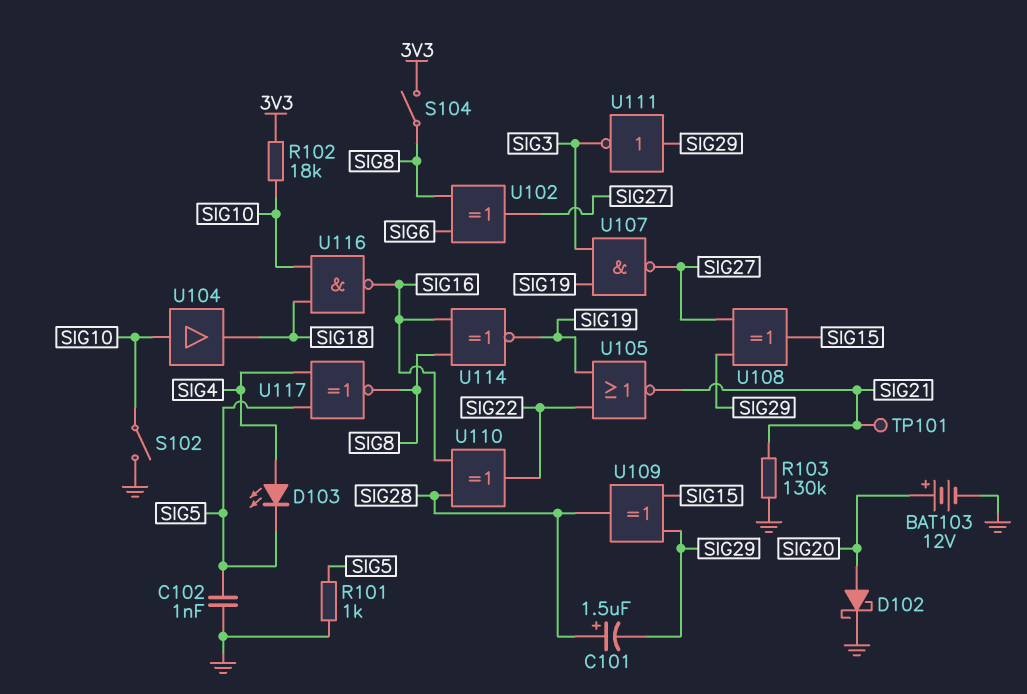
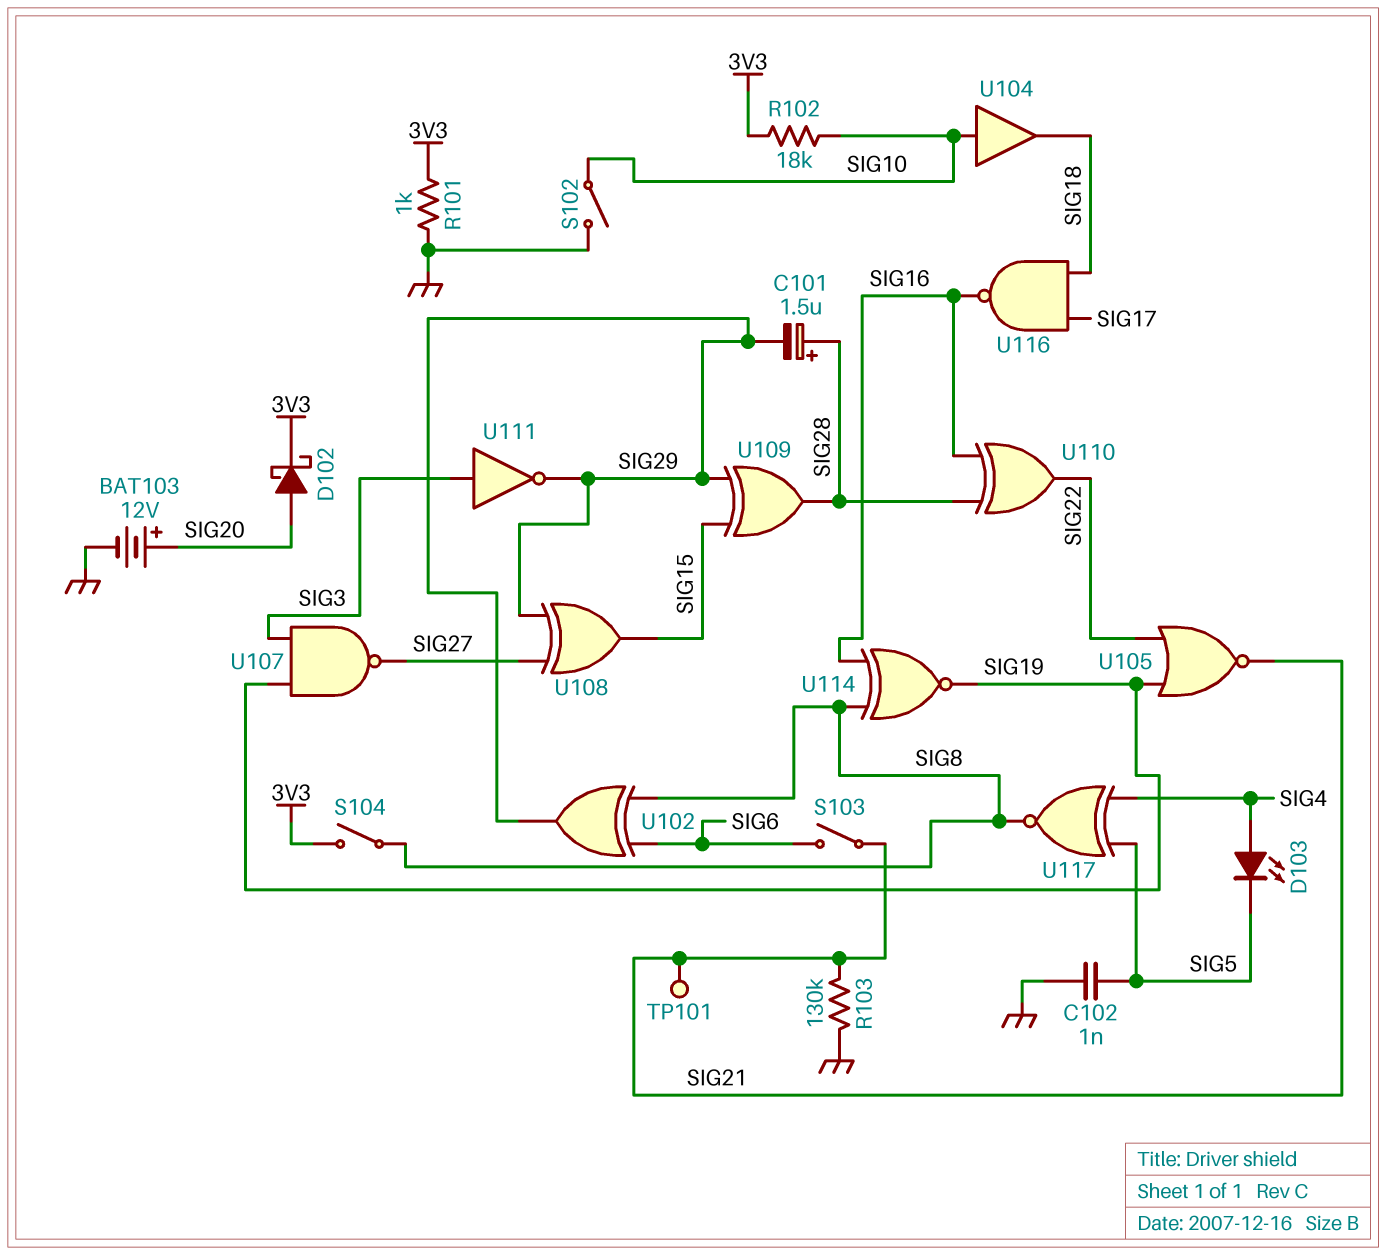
D102: schottky (A SIG20, K GND) -> schottky (A SIG20, K 3V3)
R101: 1k (GND, SIG5) -> 1k (3V3, GND)
S103: none -> switch (SIG6, SIG21)
U102: XOR (in SIG6, in SIG8, out SIG27) -> XOR (in SIG6, in SIG8, out SIG29)
U111: NOT (in SIG29, out SIG3) -> NOT (in SIG3, out SIG29)
U116: NAND (in SIG10, in SIG18, out SIG16) -> NAND (in SIG17, in SIG18, out SIG16)

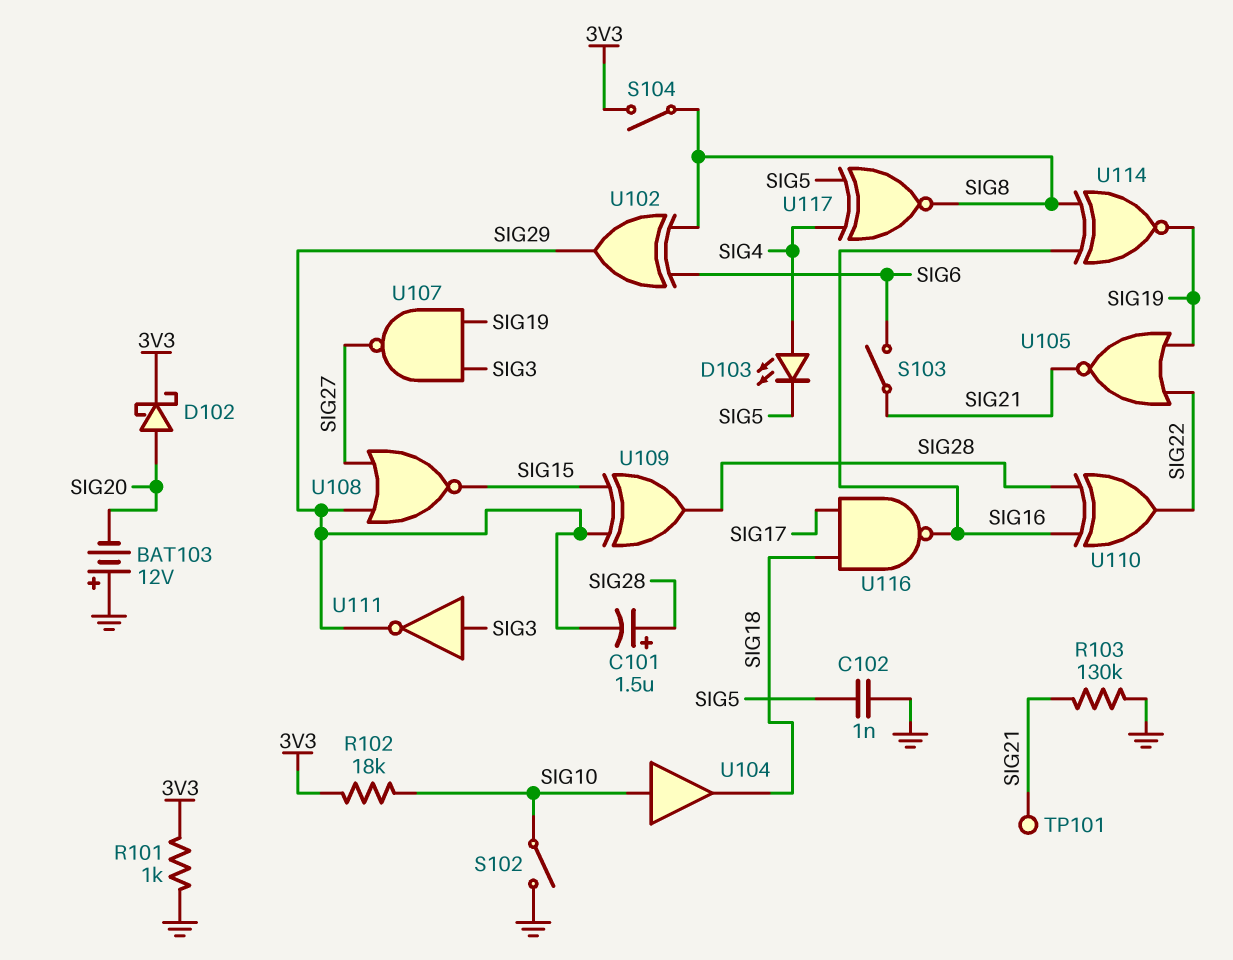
BAT103: 12V (plus SIG20, minus GND) -> 12V (plus GND, minus SIG20)
U108: XOR (in SIG27, in SIG29, out SIG15) -> NOR (in SIG27, in SIG29, out SIG15)

